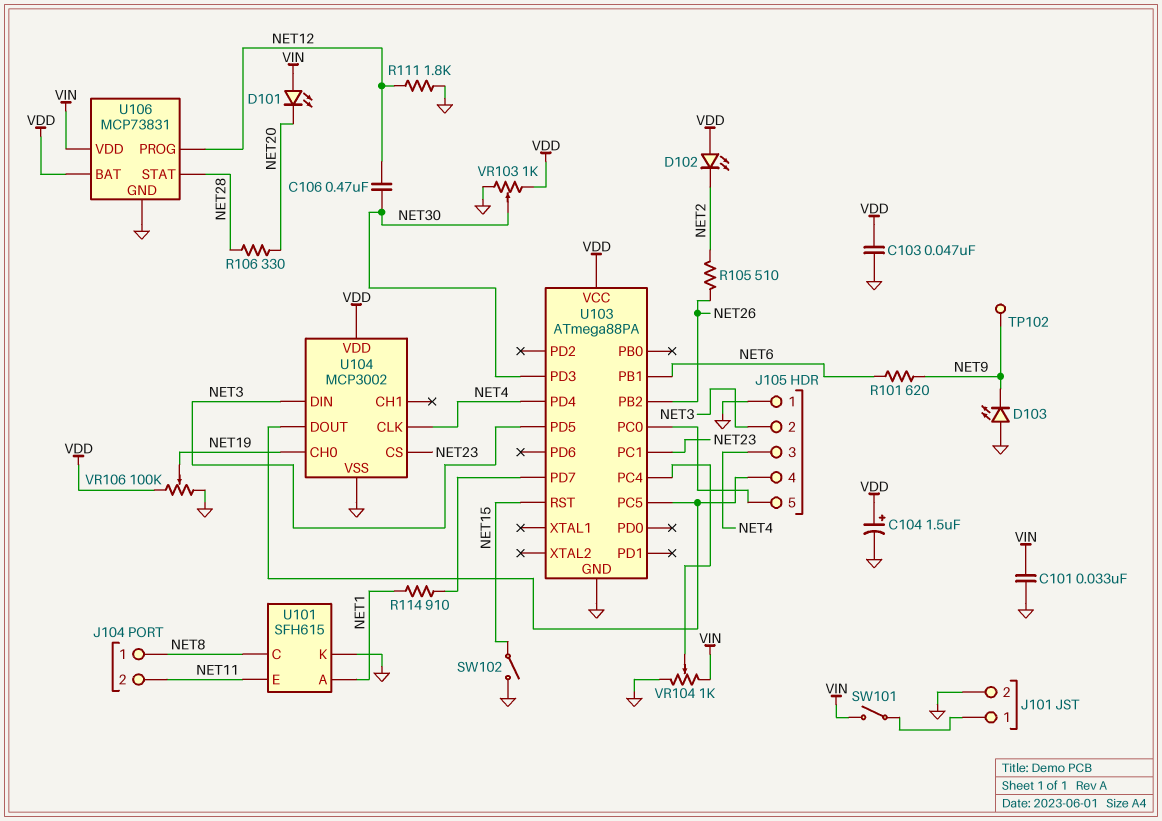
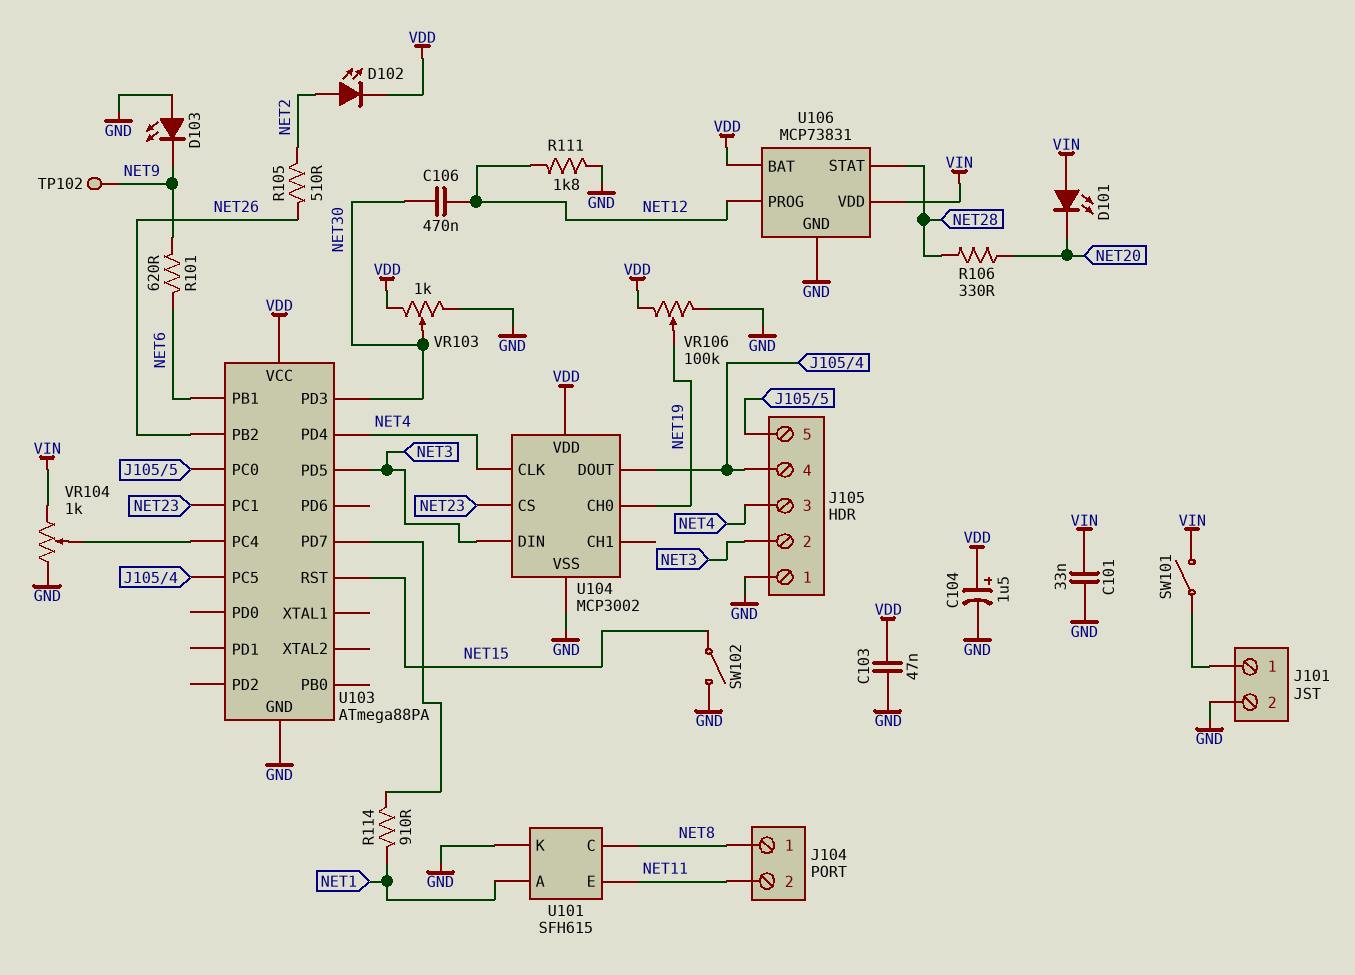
D102: LED (A VDD, K NET2) -> LED (A NET2, K VDD)

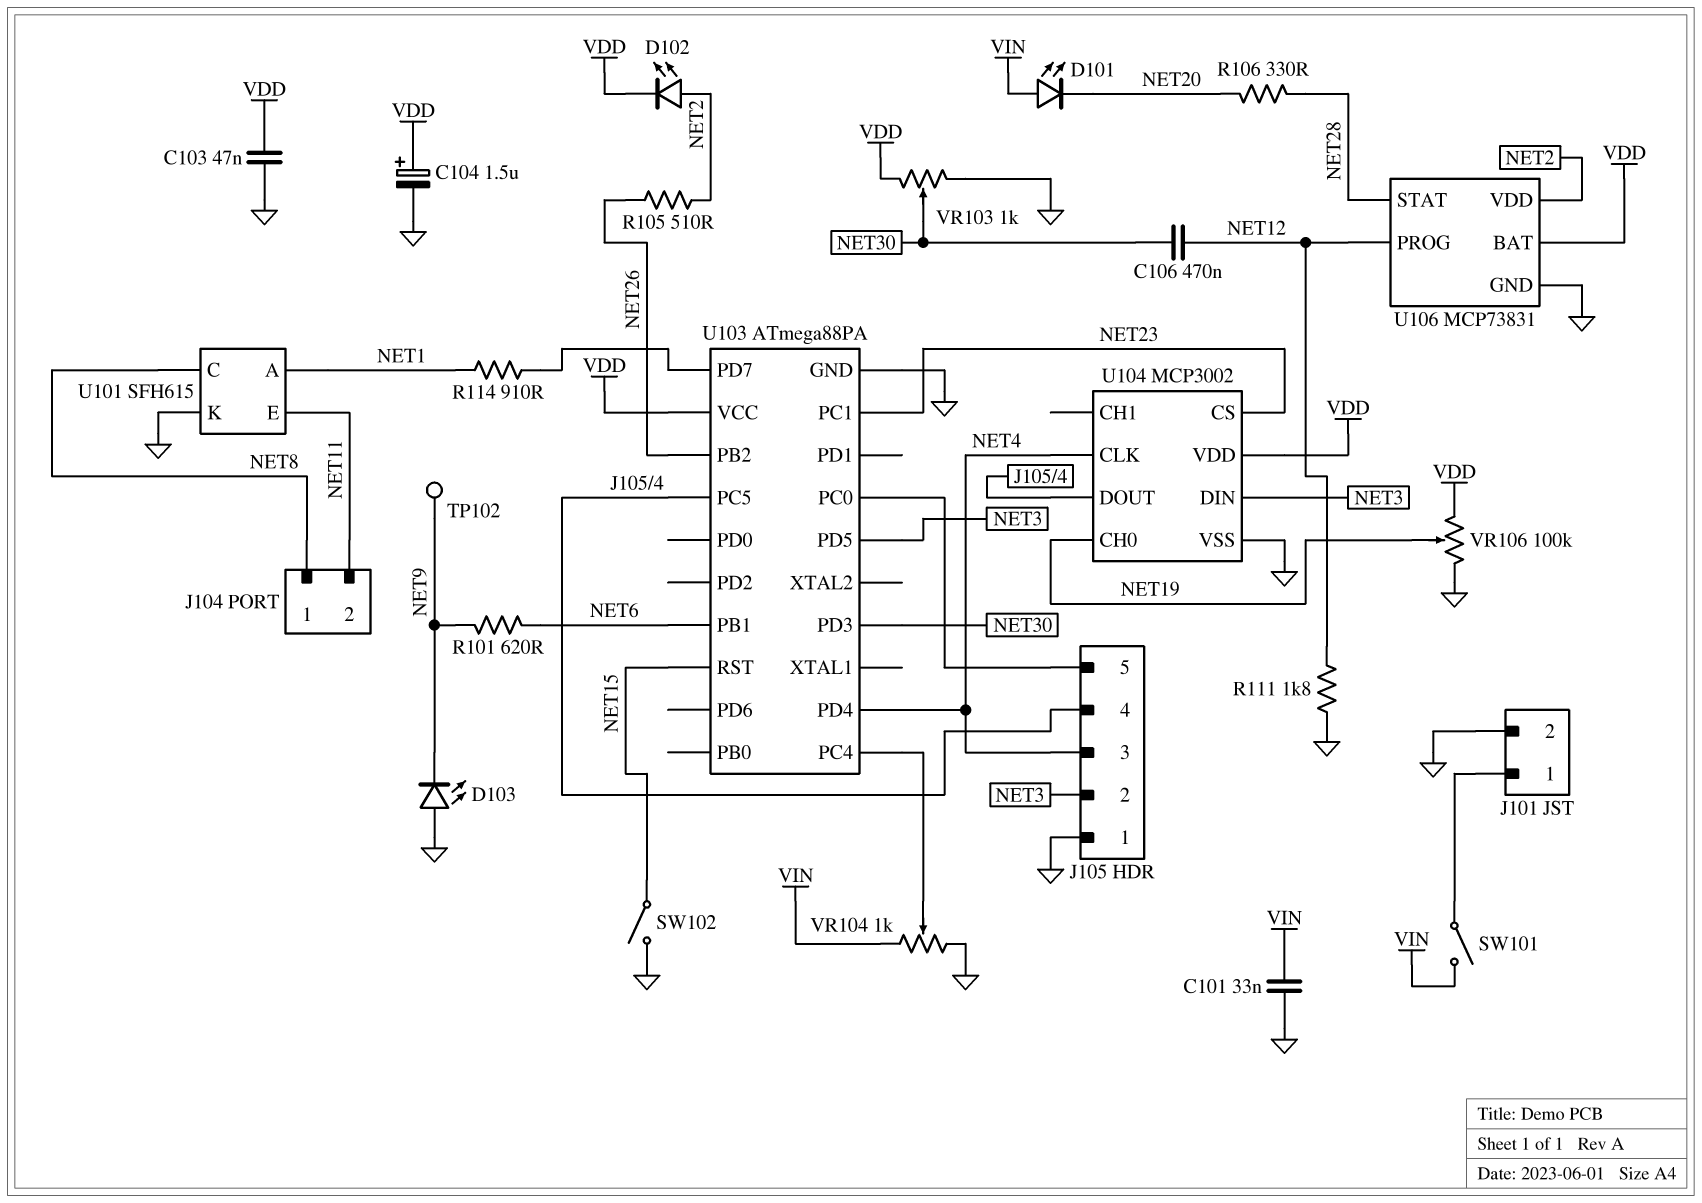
U106 pin VDD: VIN -> NET2

